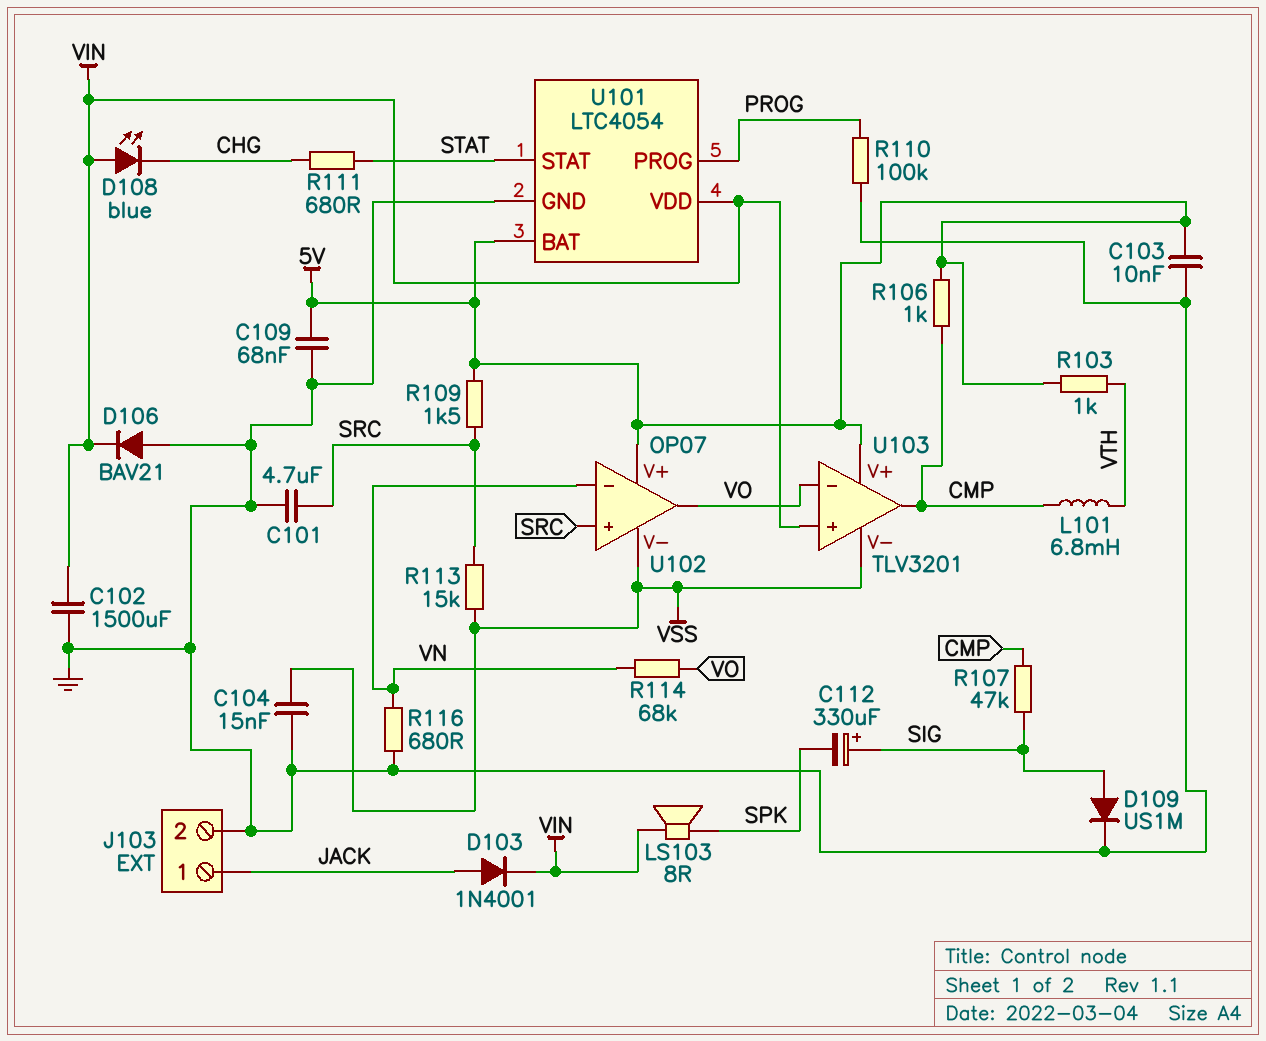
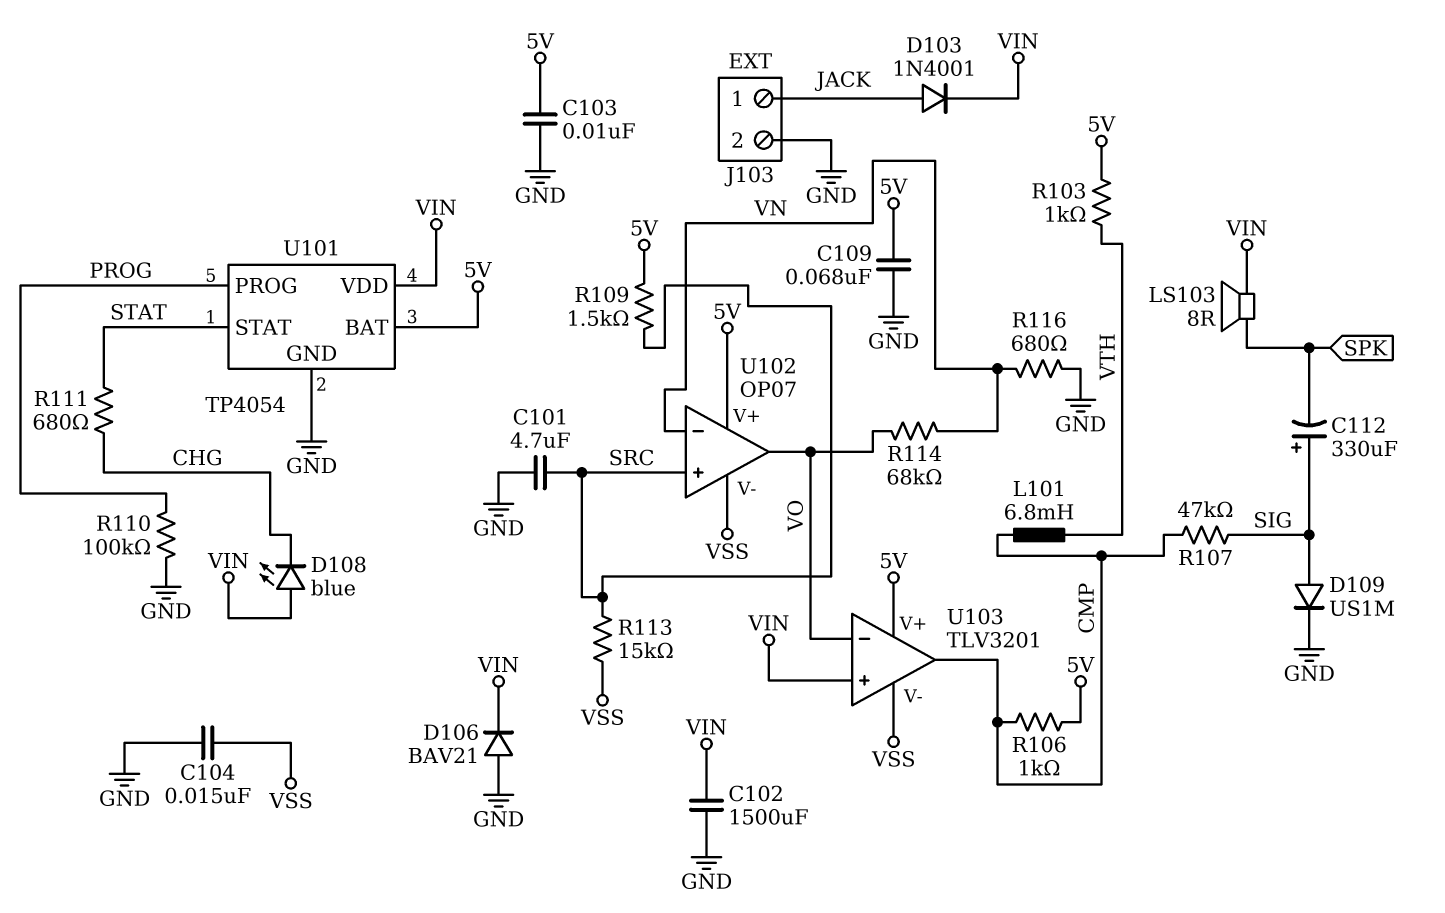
U101: LTC4054 -> TP4054

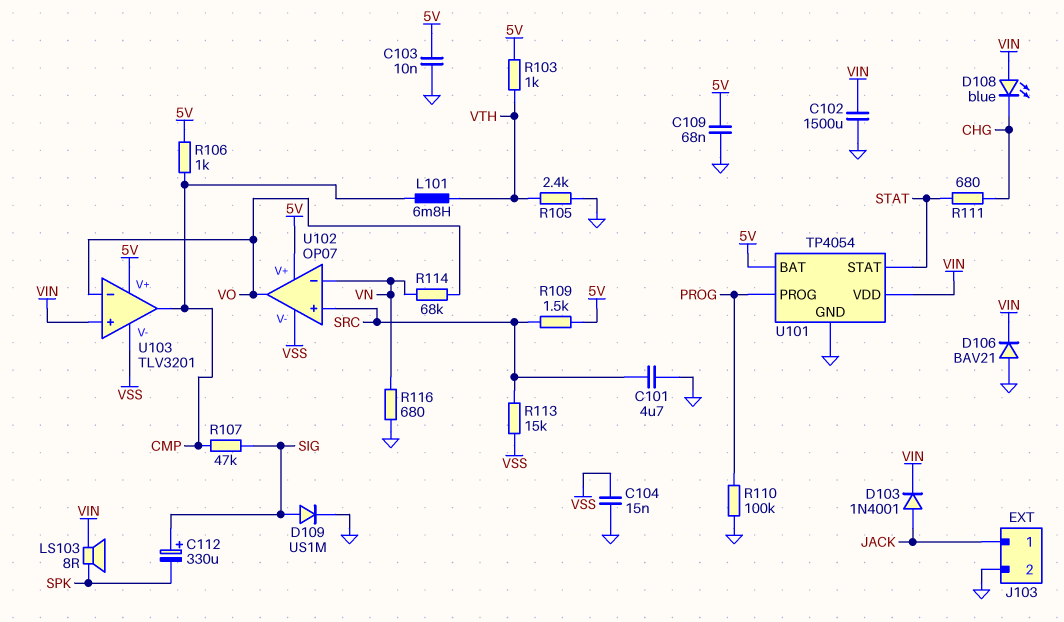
R105: none -> 2.4k (GND, VTH)

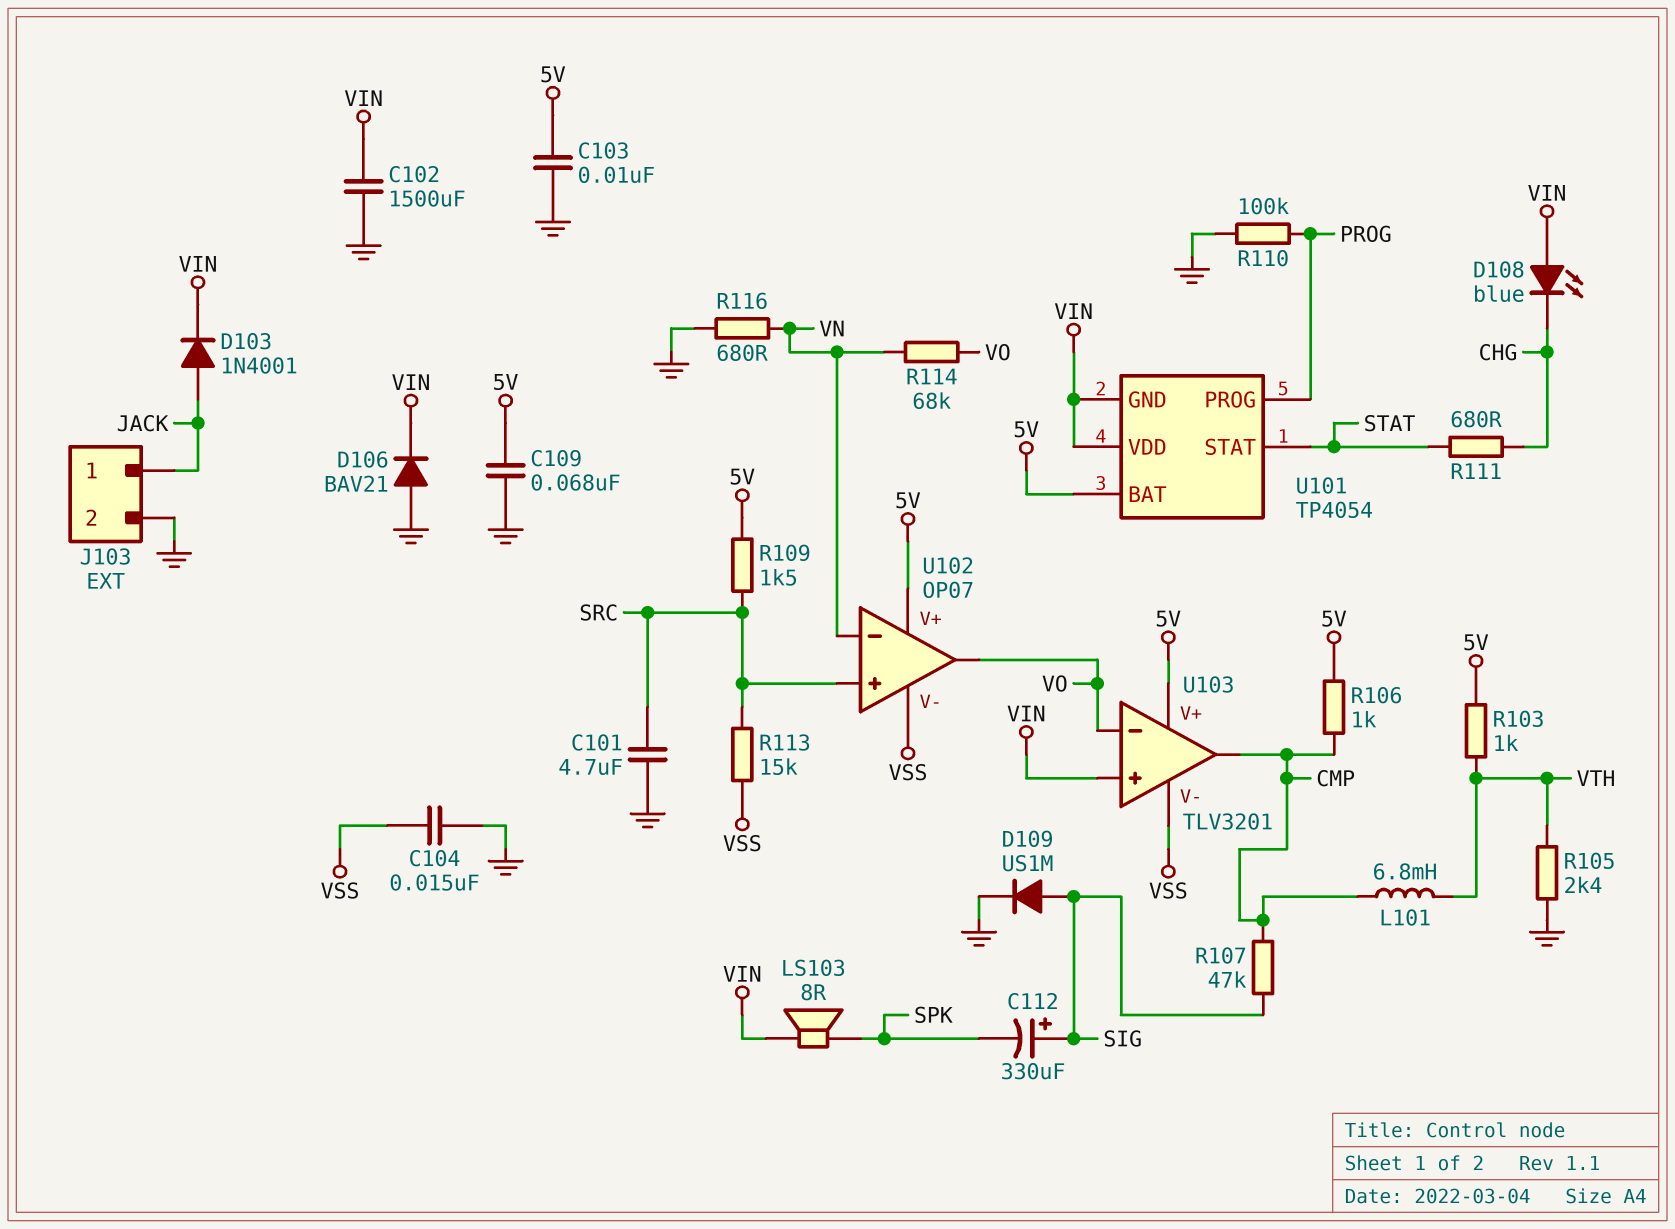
U101 pin GND: GND -> VIN

